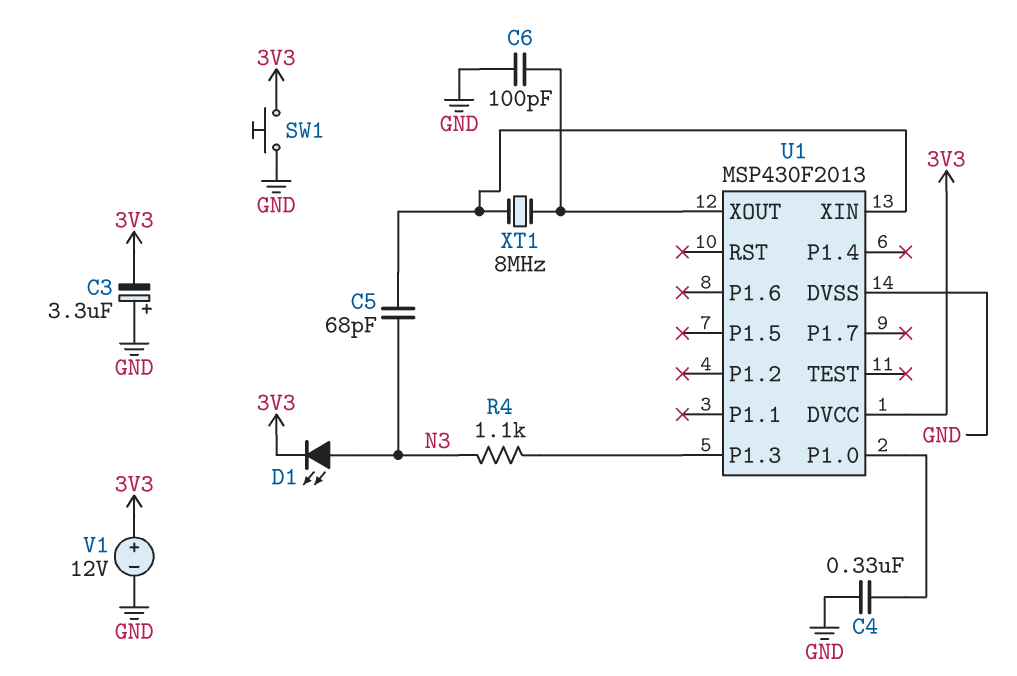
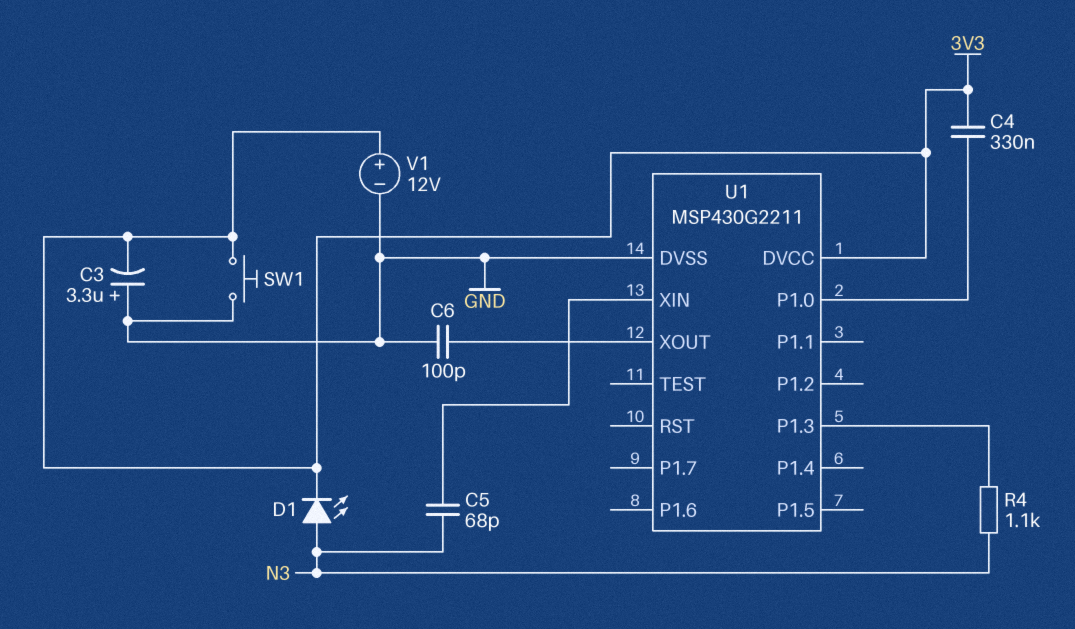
C4: 330nF (GND, U1/P1.0) -> 330nF (3V3, U1/P1.0)
U1: MSP430F2013 -> MSP430G2211
XT1: 8MHz (U1/XIN, U1/XOUT) -> none

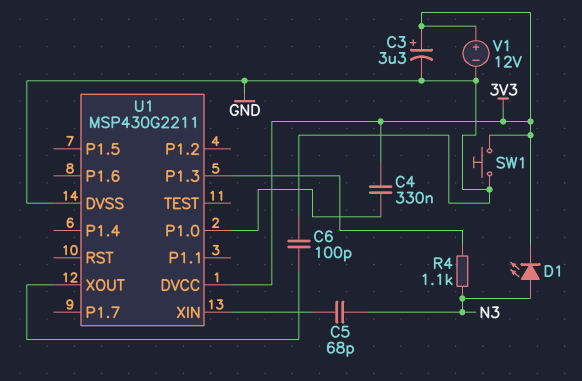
C3: 3.3uF (plus GND, minus 3V3) -> 3.3uF (plus 3V3, minus GND)

